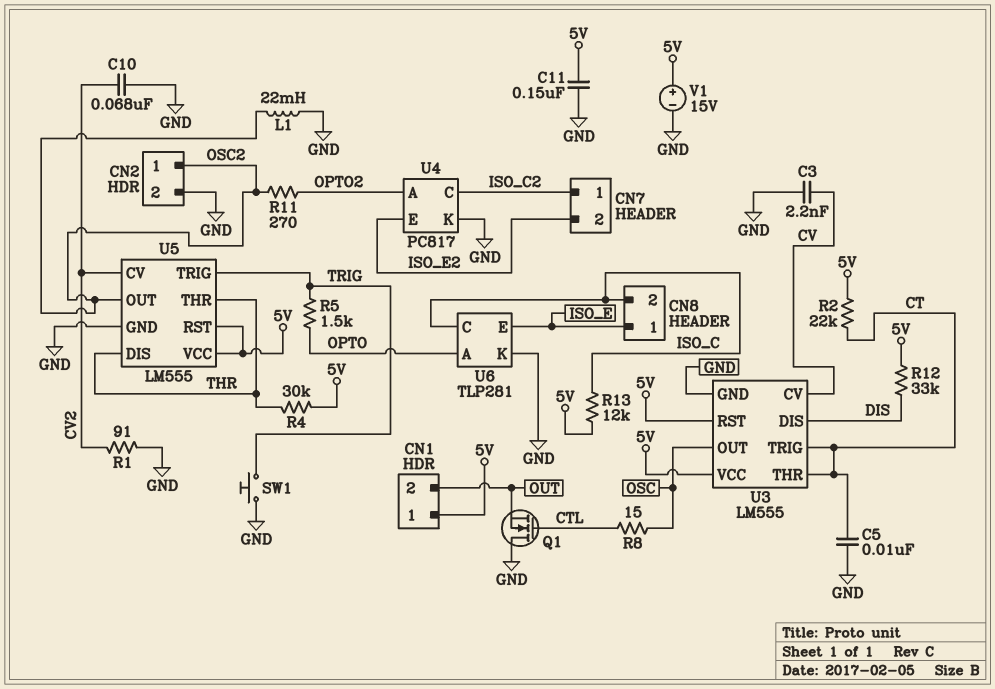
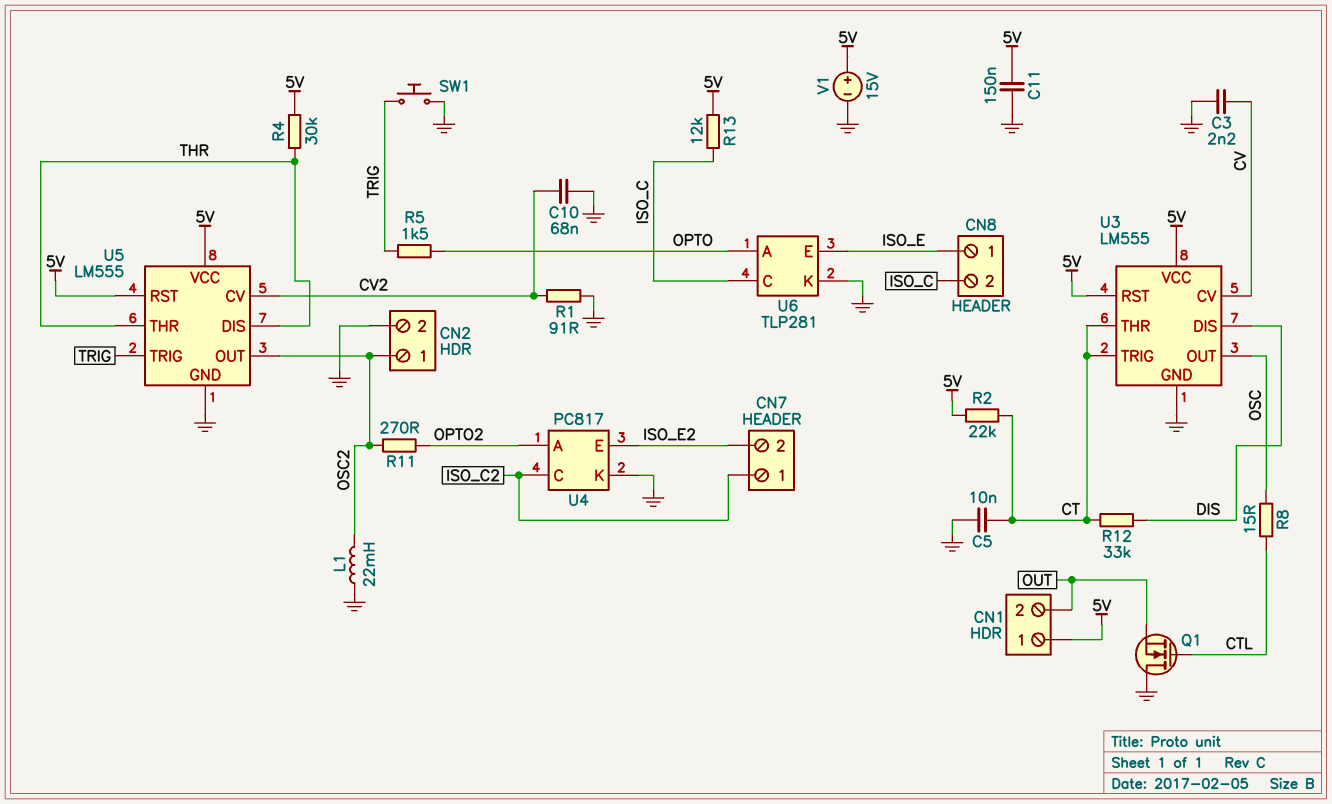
R12: 33k (5V, DIS) -> 33k (CT, DIS)

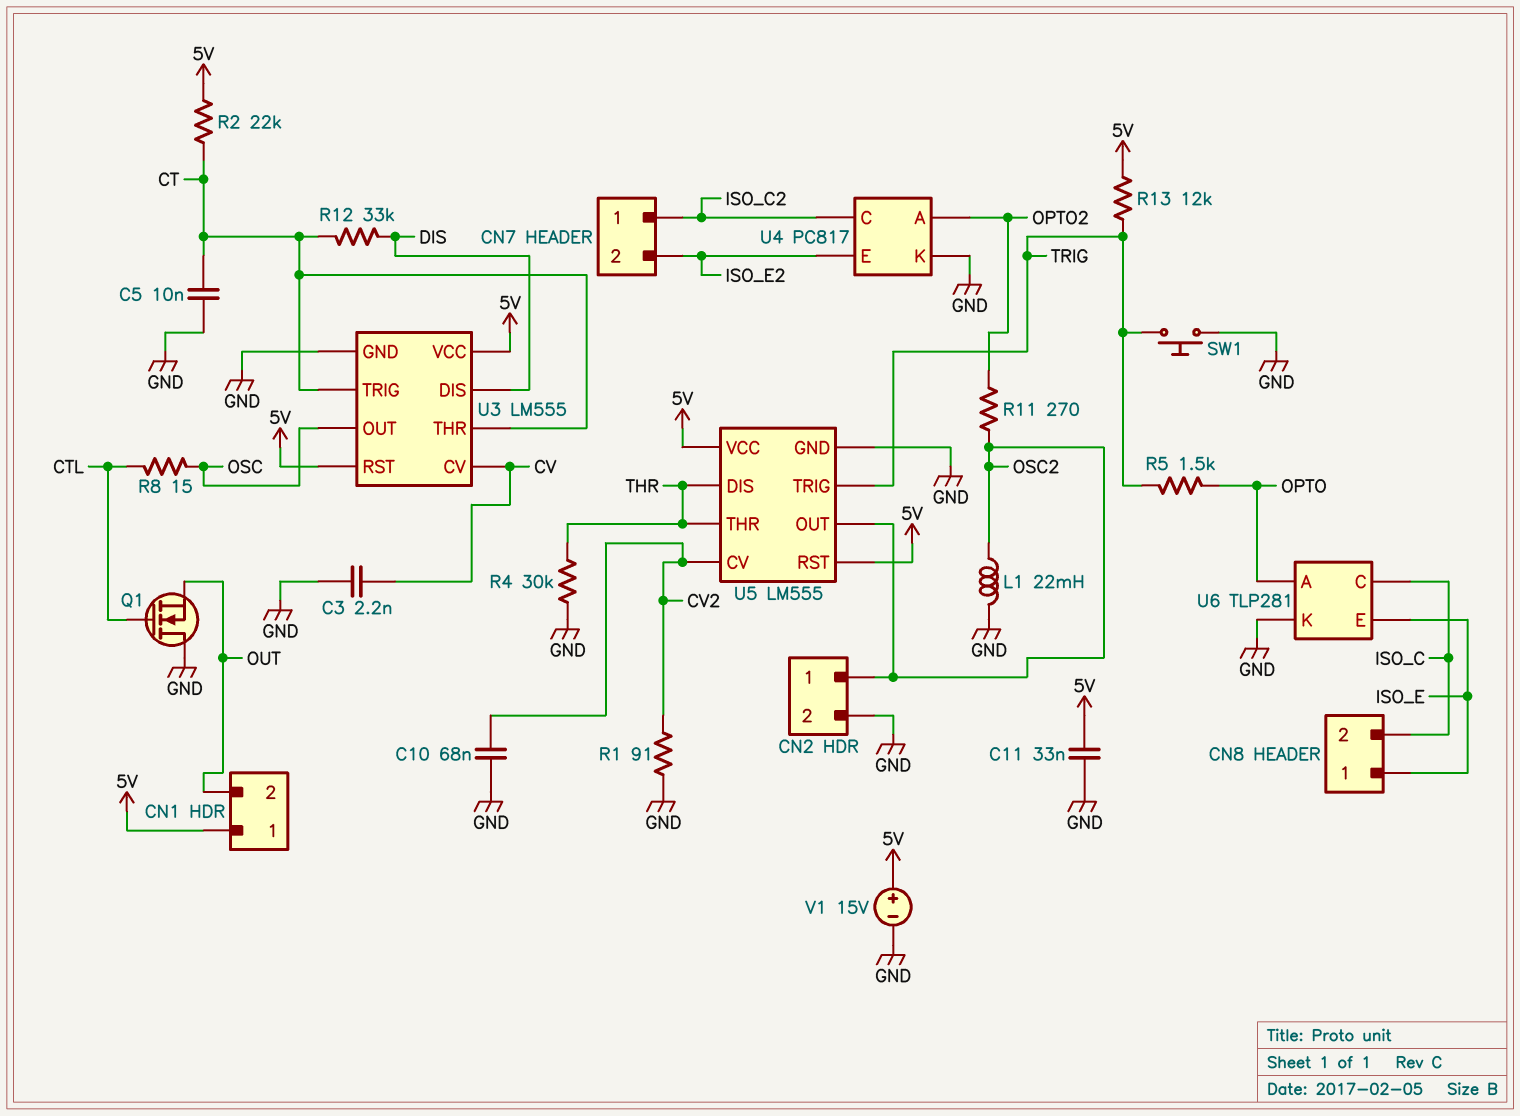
C11: 150nF (5V, GND) -> 33nF (5V, GND)
R4: 30k (5V, THR) -> 30k (GND, THR)
R13: 12k (5V, ISO_C) -> 12k (5V, TRIG)

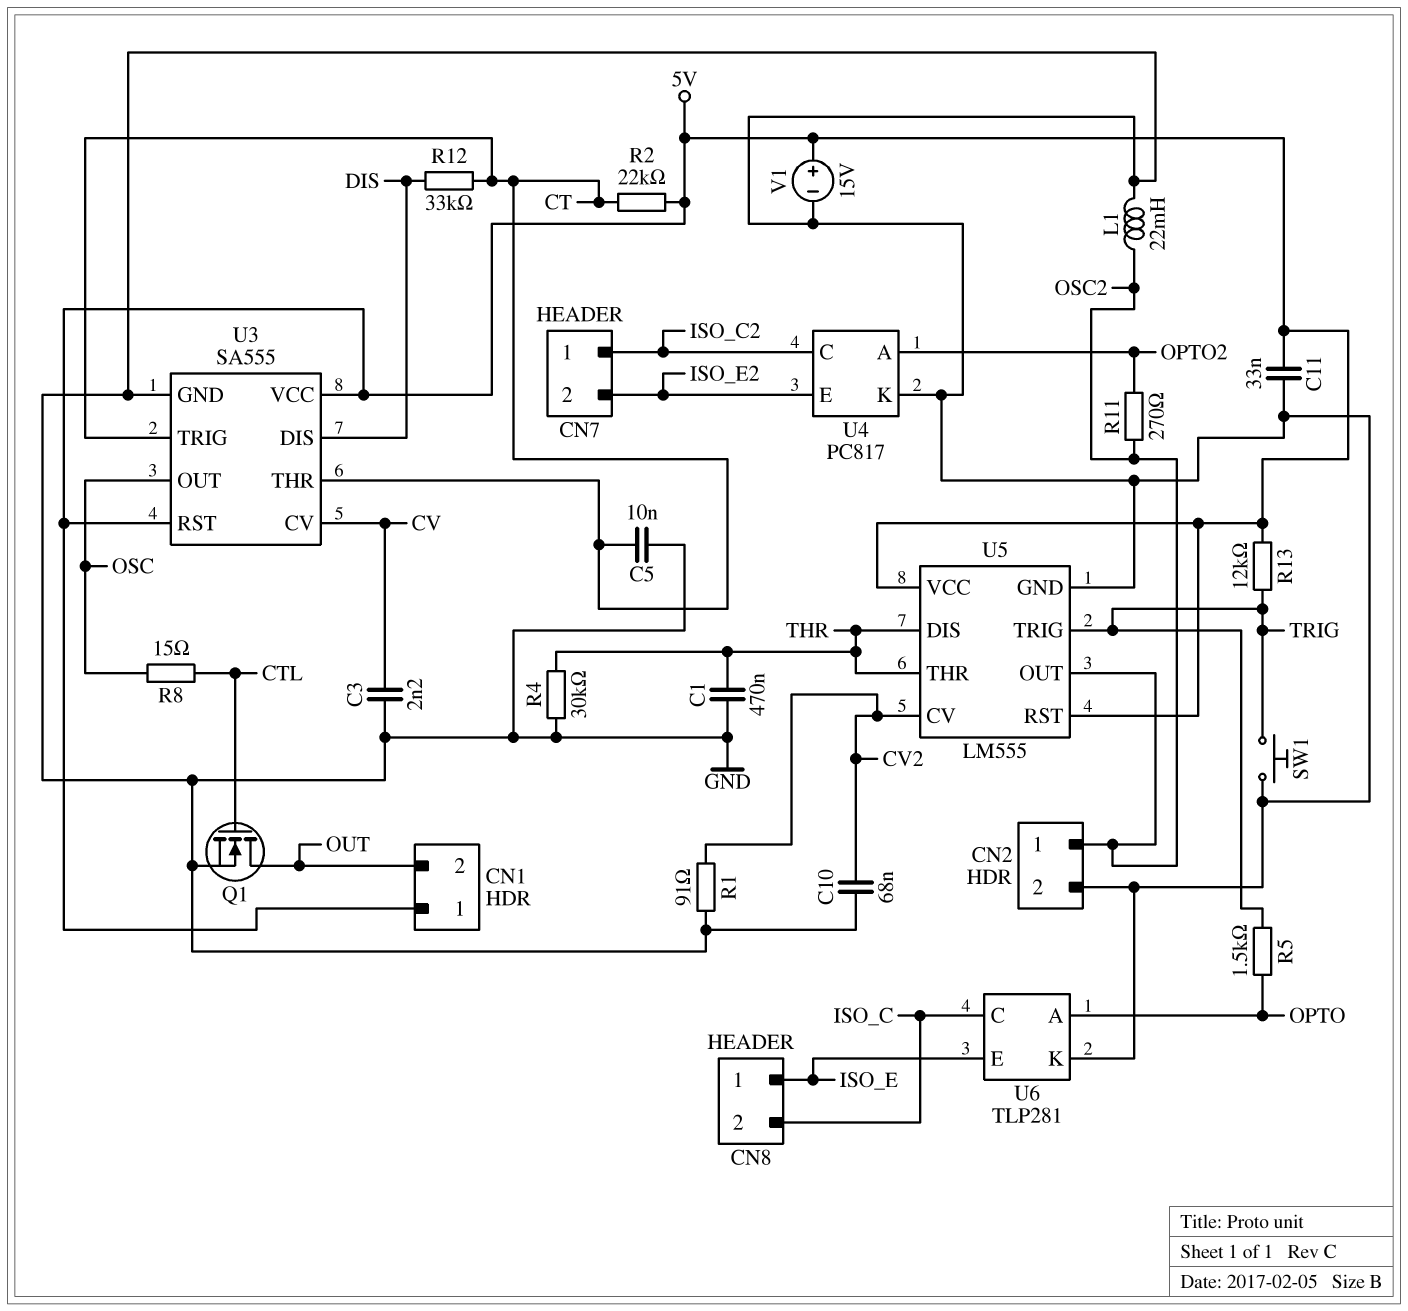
C1: none -> 470nF (GND, THR)
Q1: NMOS (G CTL, D GND, S OUT) -> NMOS (G CTL, D OUT, S GND)
U3: LM555 -> SA555

